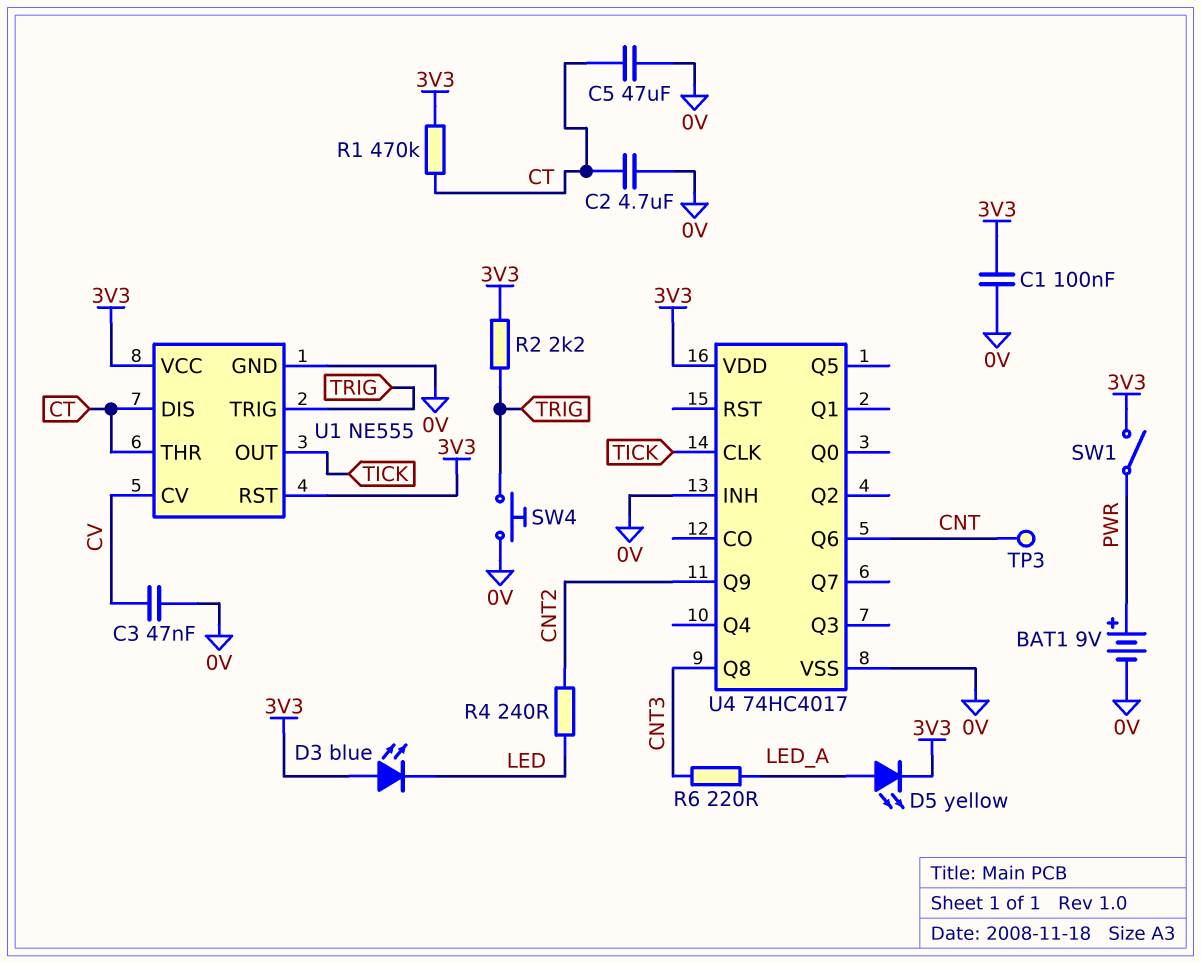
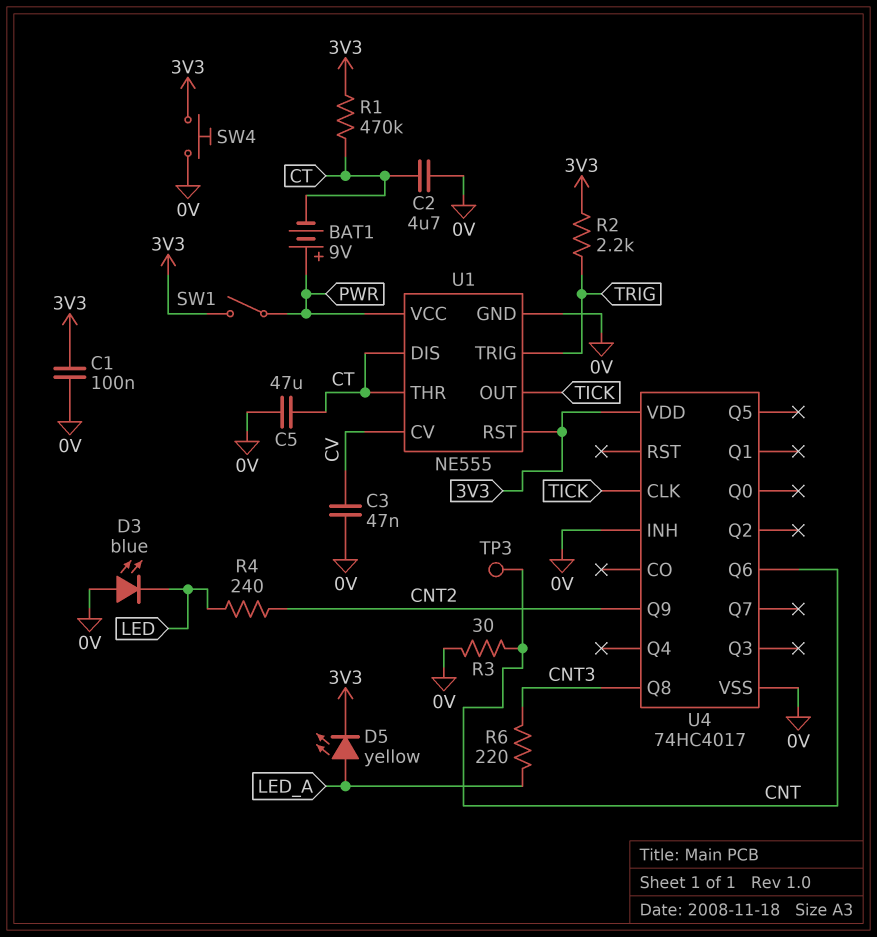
BAT1: 9V (plus PWR, minus 0V) -> 9V (plus PWR, minus CT)
D3: LED blue (A 3V3, K LED) -> LED blue (A 0V, K LED)
R3: none -> 30 (0V, CNT)
SW4: button (0V, TRIG) -> button (0V, 3V3)
U1 pin VCC: 3V3 -> PWR

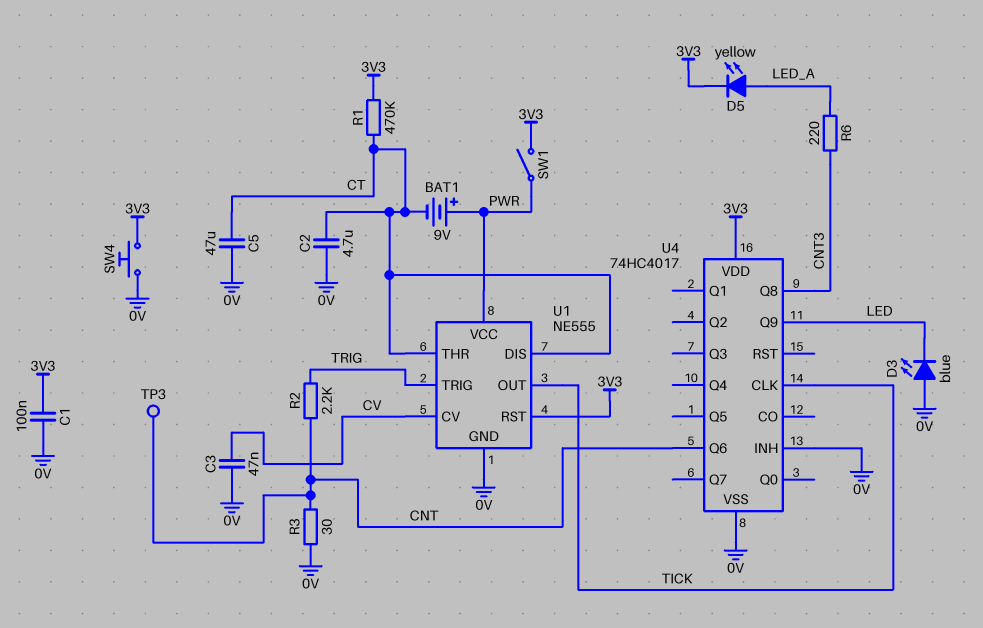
R2: 2.2k (3V3, TRIG) -> 2.2k (CNT, TRIG)
R4: 240 (CNT2, LED) -> none
U4 pin Q9: CNT2 -> LED

